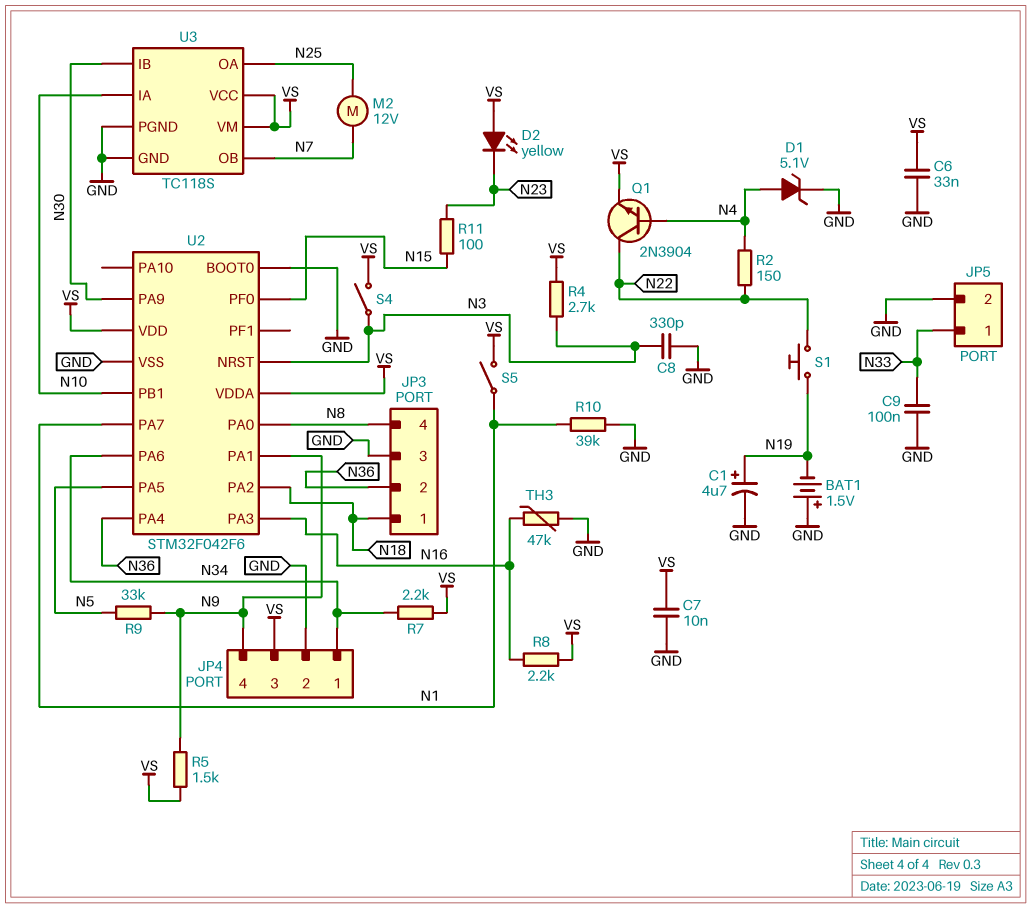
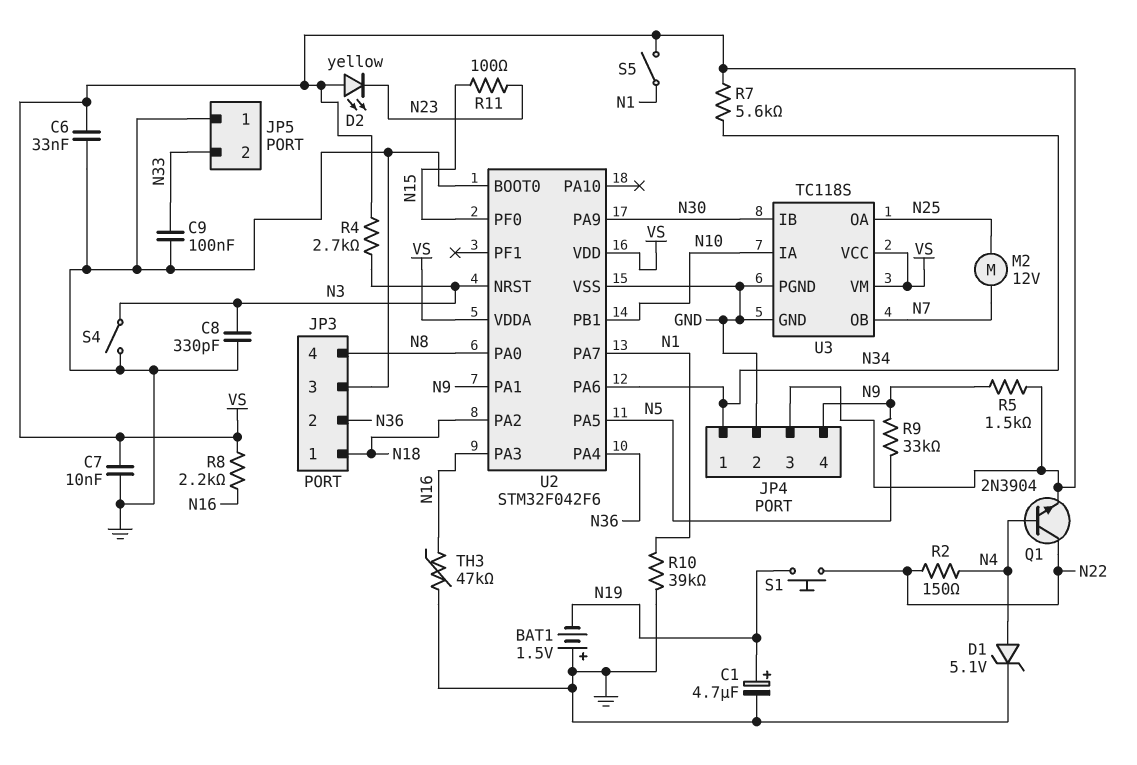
JP5 pin 1: N33 -> GND
JP5 pin 2: GND -> N33
R7: 2.2k (N34, VS) -> 5.6k (N34, VS)
S4: switch (N3, VS) -> switch (GND, N3)

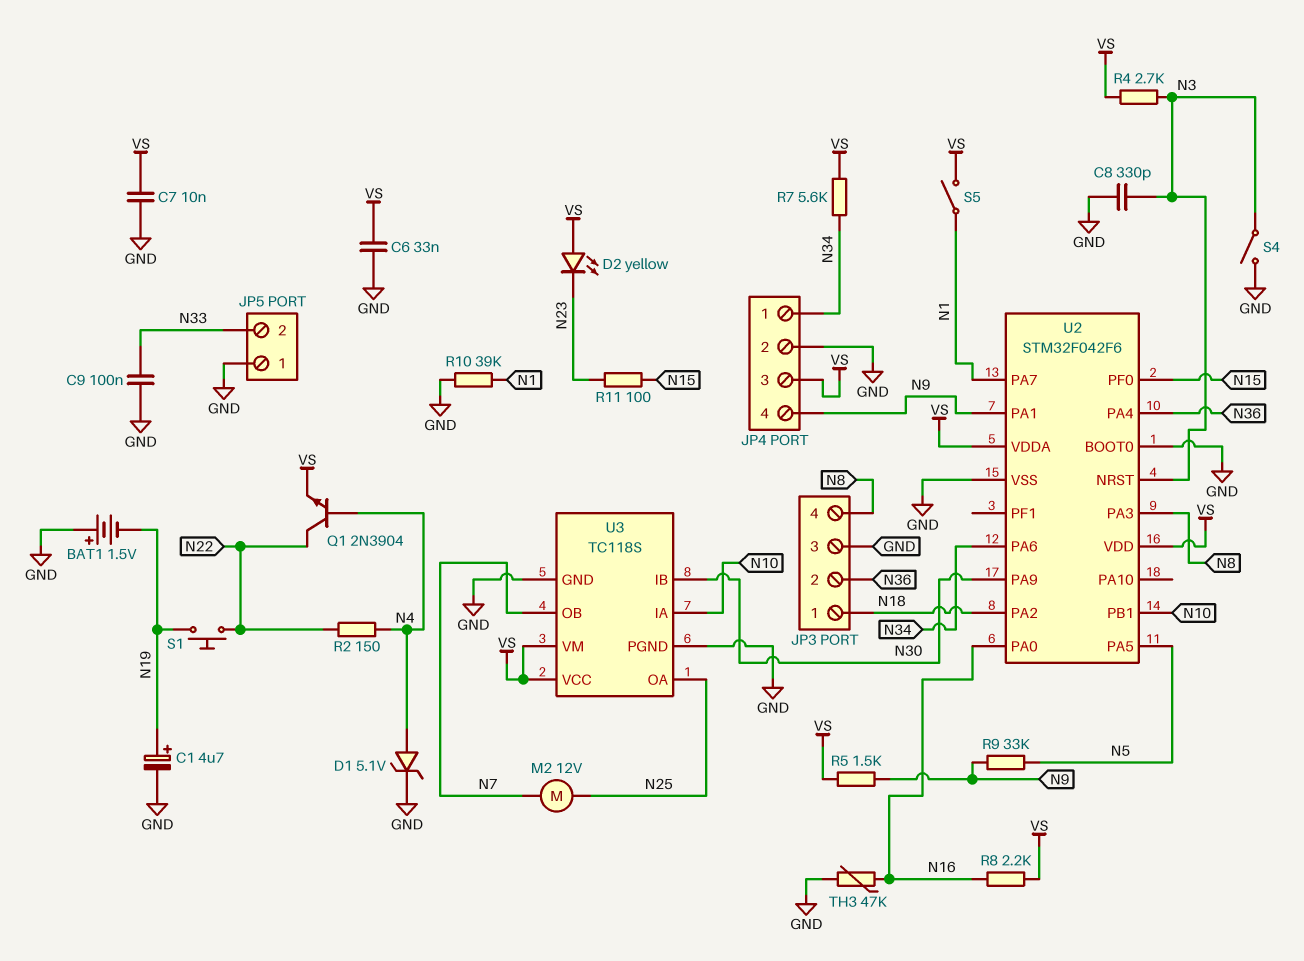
U2 pin PA0: N8 -> N16
U2 pin PA3: N16 -> N8

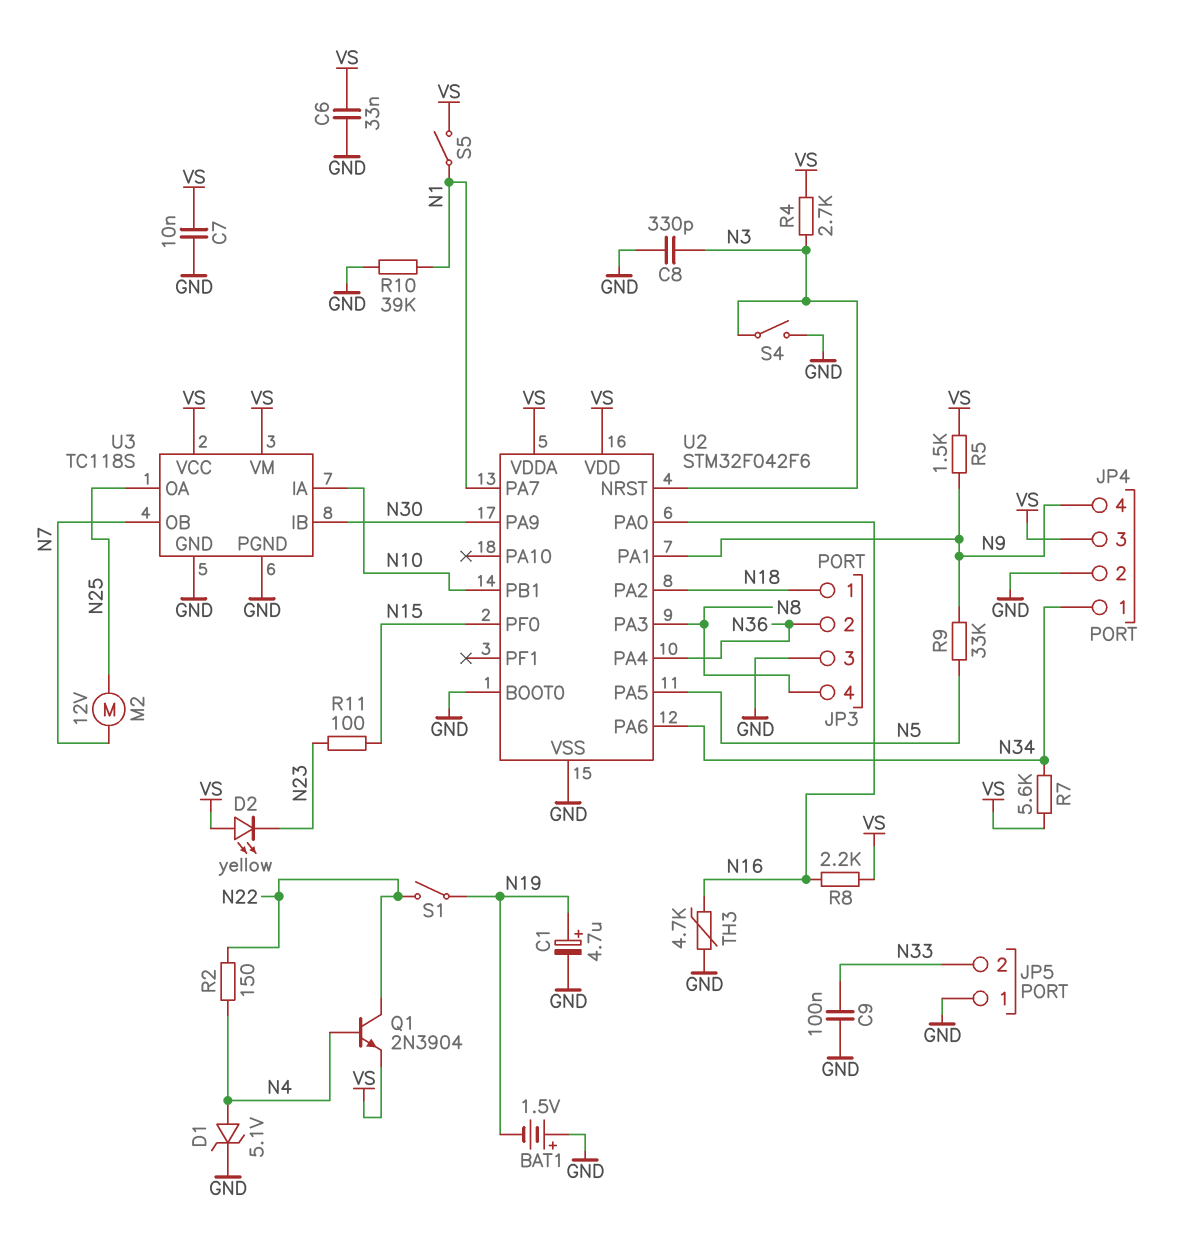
S1: button (N19, N22) -> switch (N19, N22)
TH3: 47k (GND, N16) -> 4.7k (GND, N16)

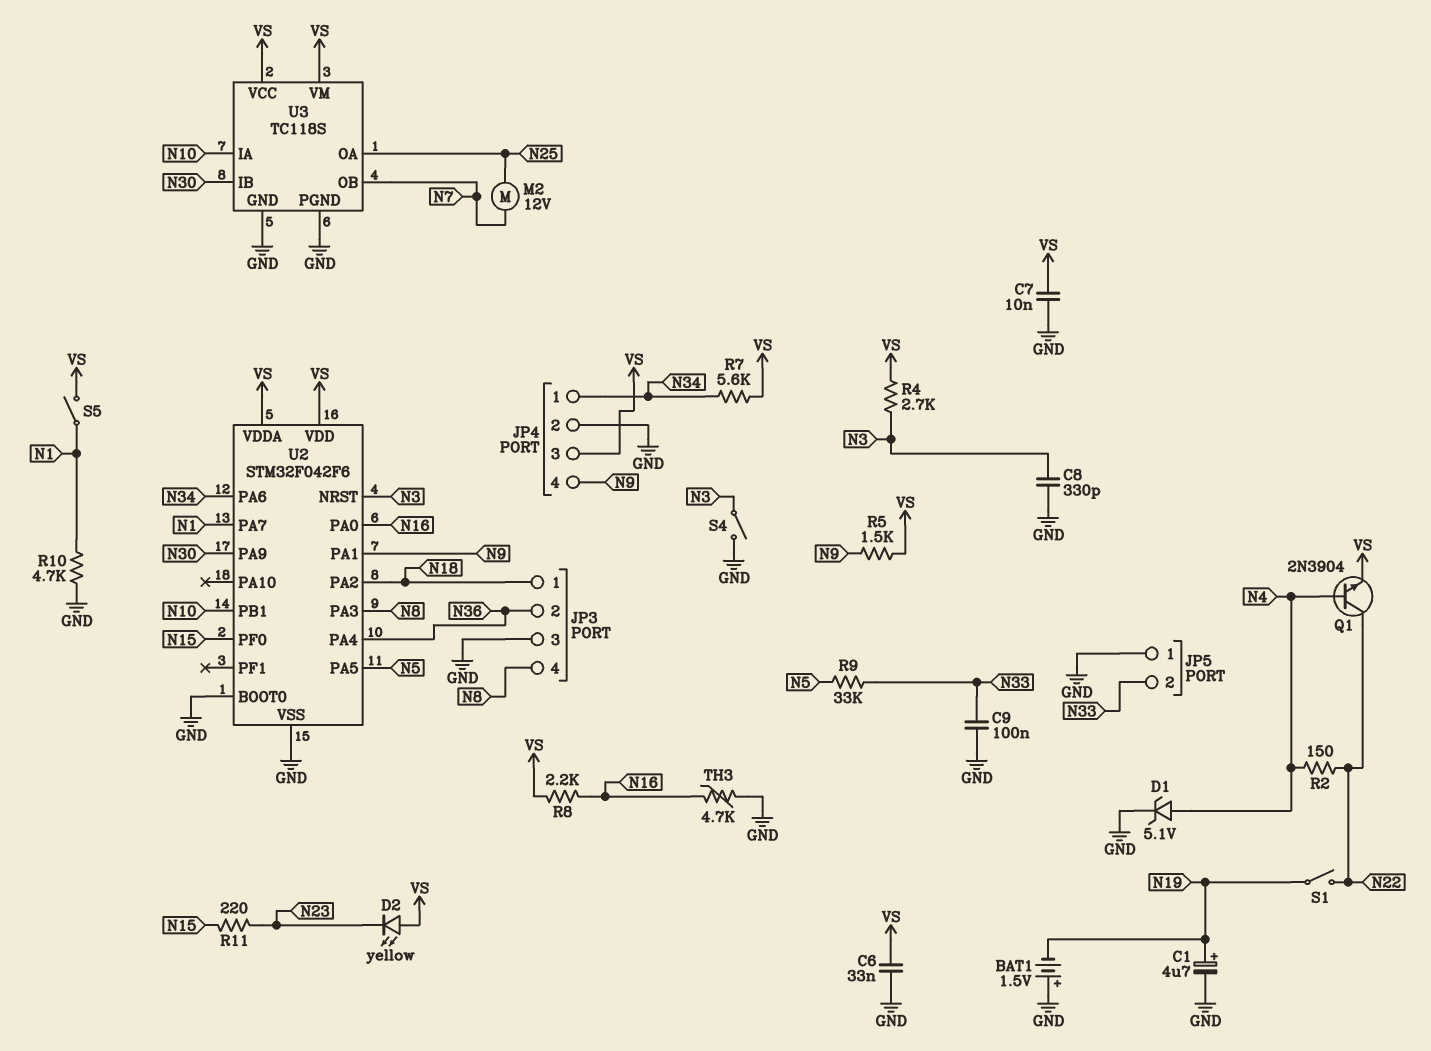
R9: 33k (N5, N9) -> 33k (N5, N33)
R10: 39k (GND, N1) -> 4.7k (GND, N1)
R11: 100 (N15, N23) -> 220 (N15, N23)

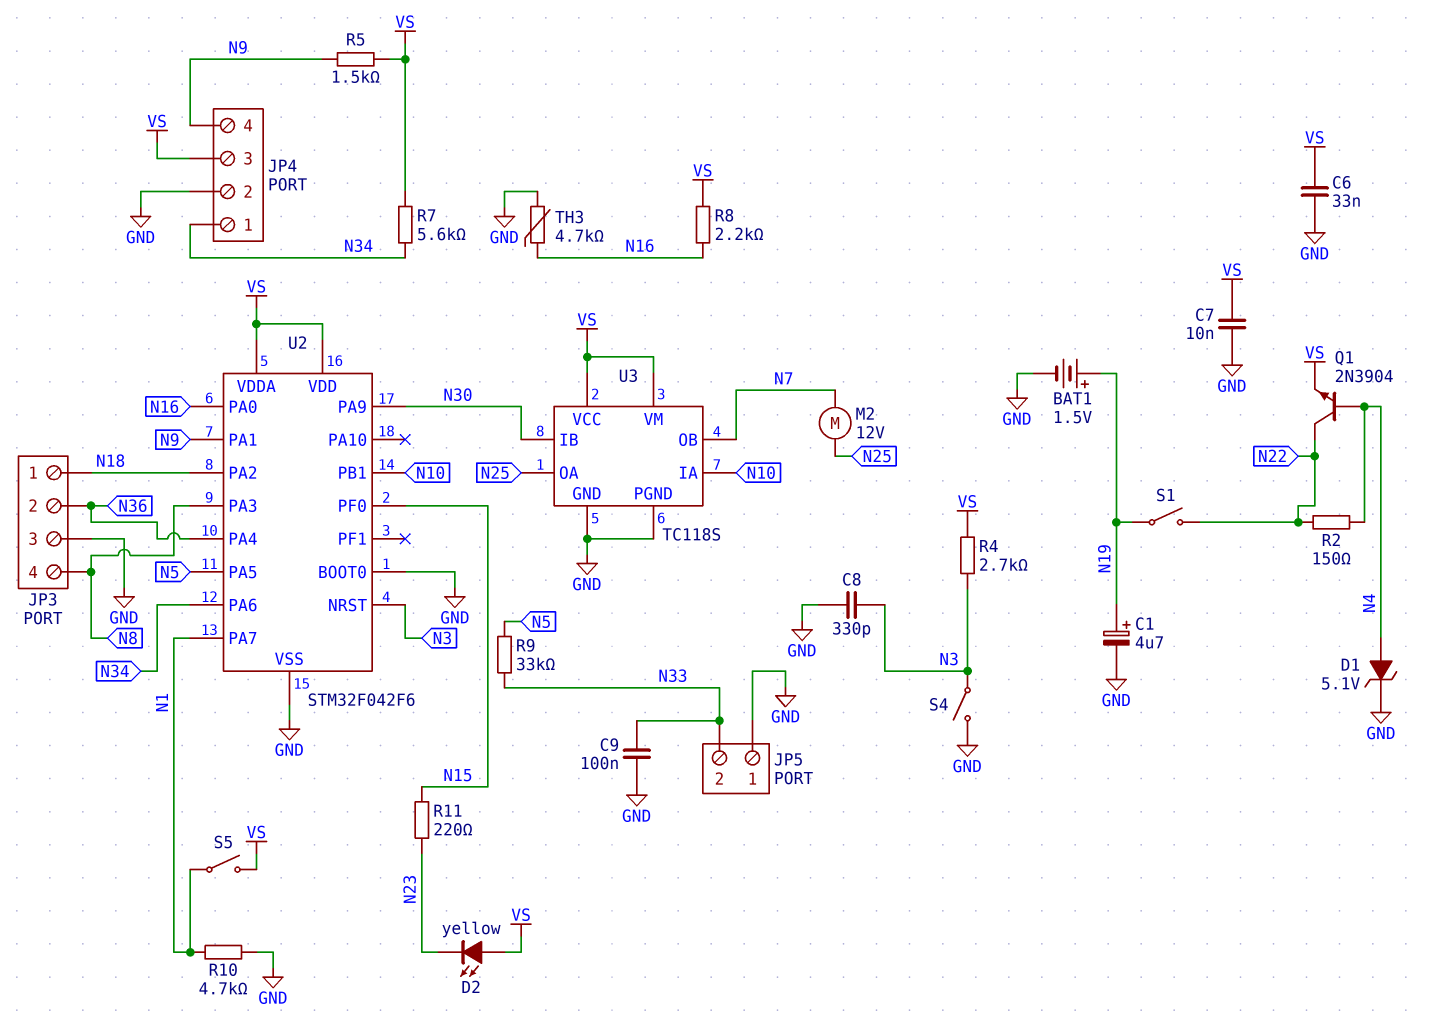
BAT1: 1.5V (plus GND, minus N19) -> 1.5V (plus N19, minus GND)

